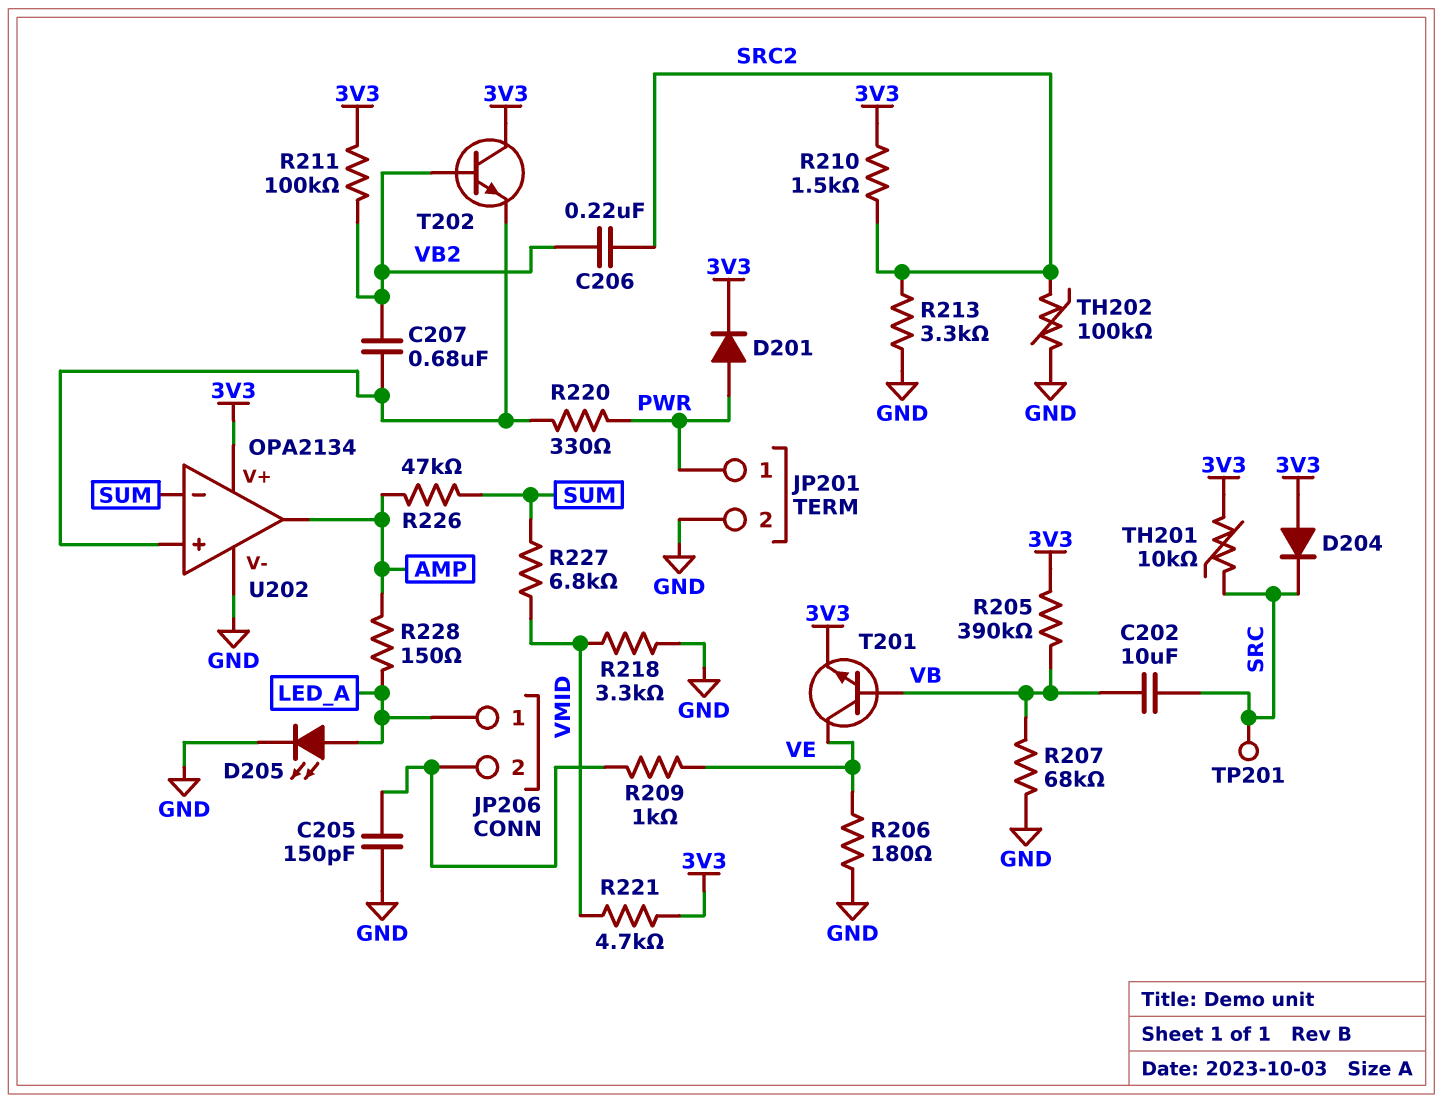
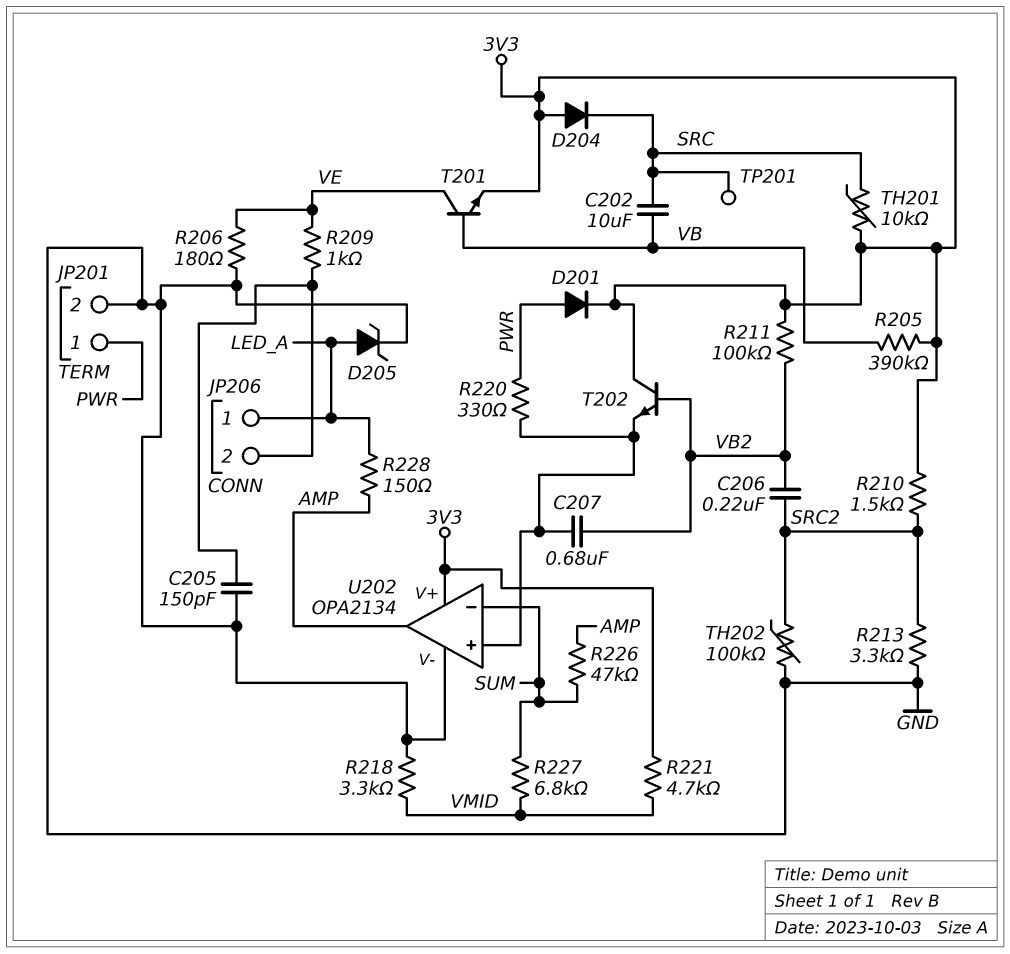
D205: LED (A LED_A, K GND) -> zener (A LED_A, K GND)
R207: 68k (GND, VB) -> none

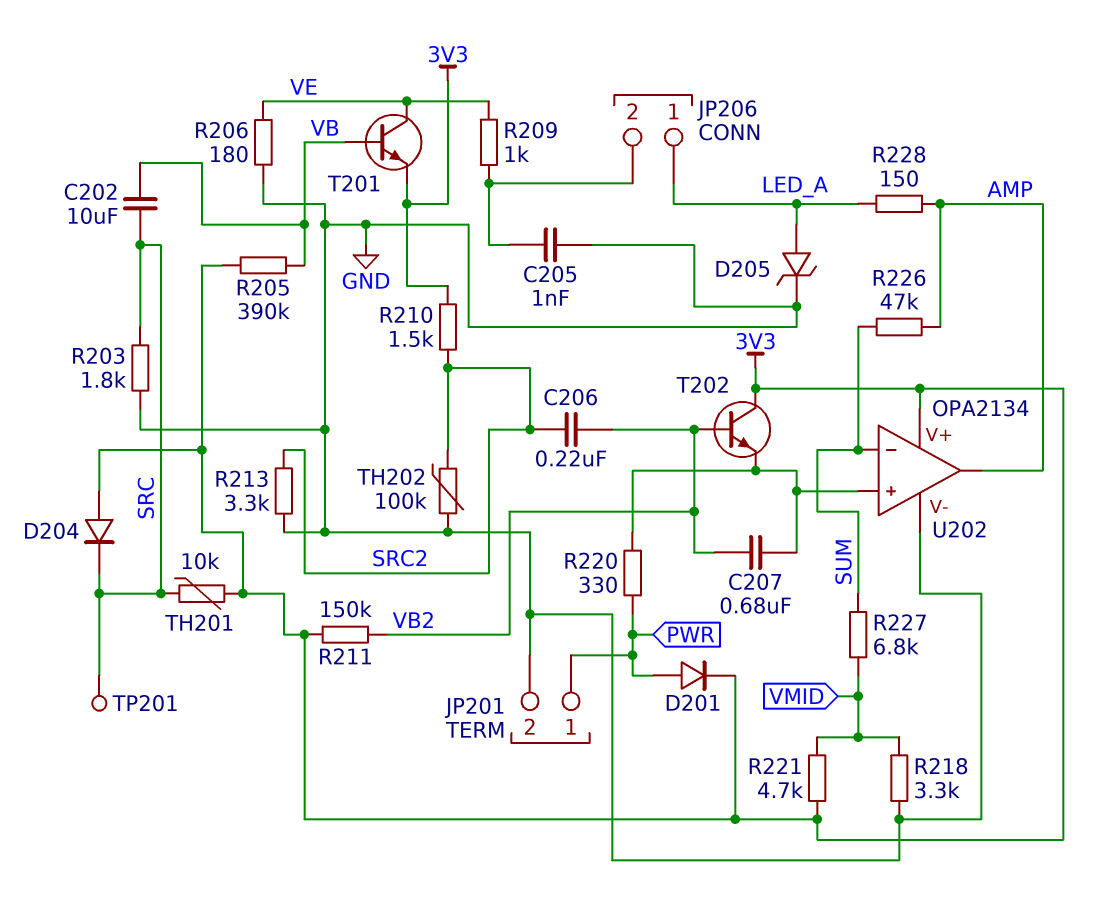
C205: 150pF (GND, JP206/2) -> 1nF (GND, JP206/2)
R203: none -> 1.8k (GND, SRC)
R211: 100k (3V3, VB2) -> 150k (3V3, VB2)

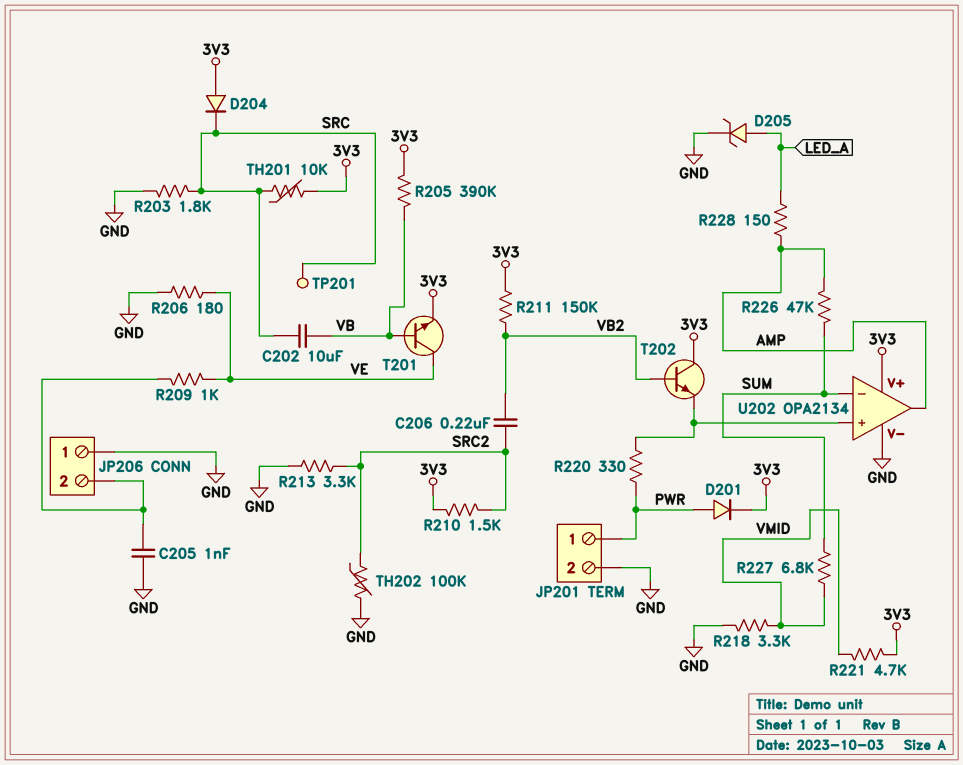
C207: 680nF (U202/in+, VB2) -> none
JP206 pin 1: LED_A -> GND

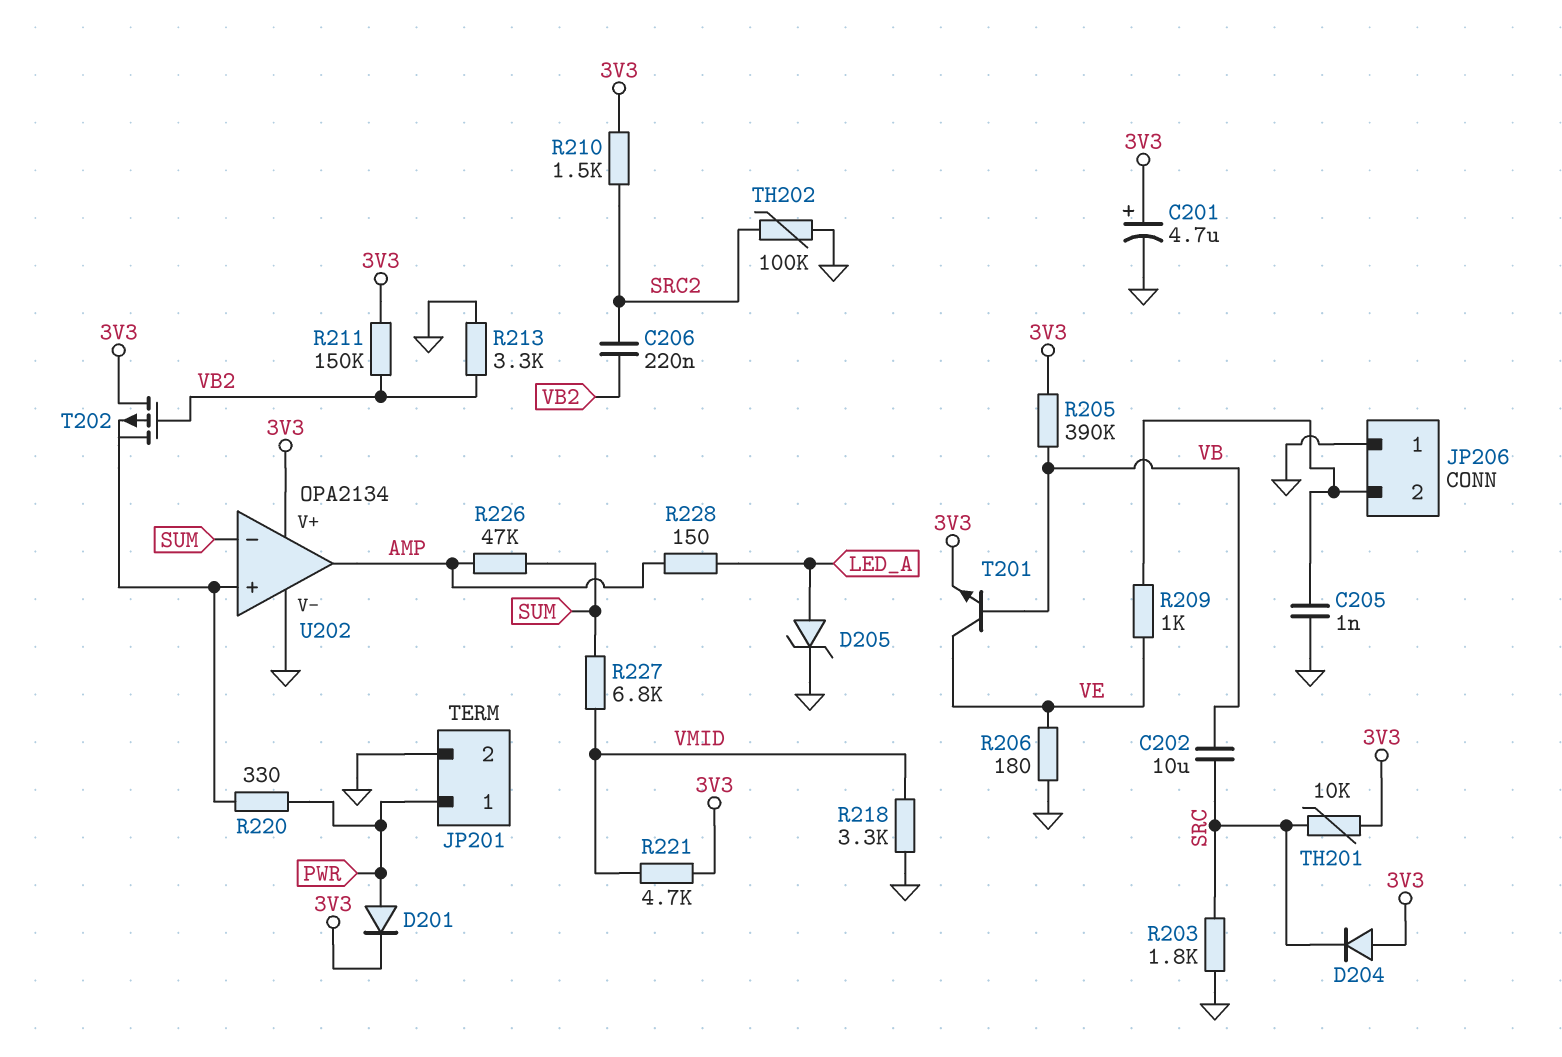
C201: none -> 4.7uF (plus 3V3, minus GND)
R213: 3.3k (GND, SRC2) -> 3.3k (GND, VB2)
T202: NPN (B VB2, C 3V3, E U202/in+) -> PMOS (G VB2, D 3V3, S U202/in+)
TP201: test point (SRC) -> none

